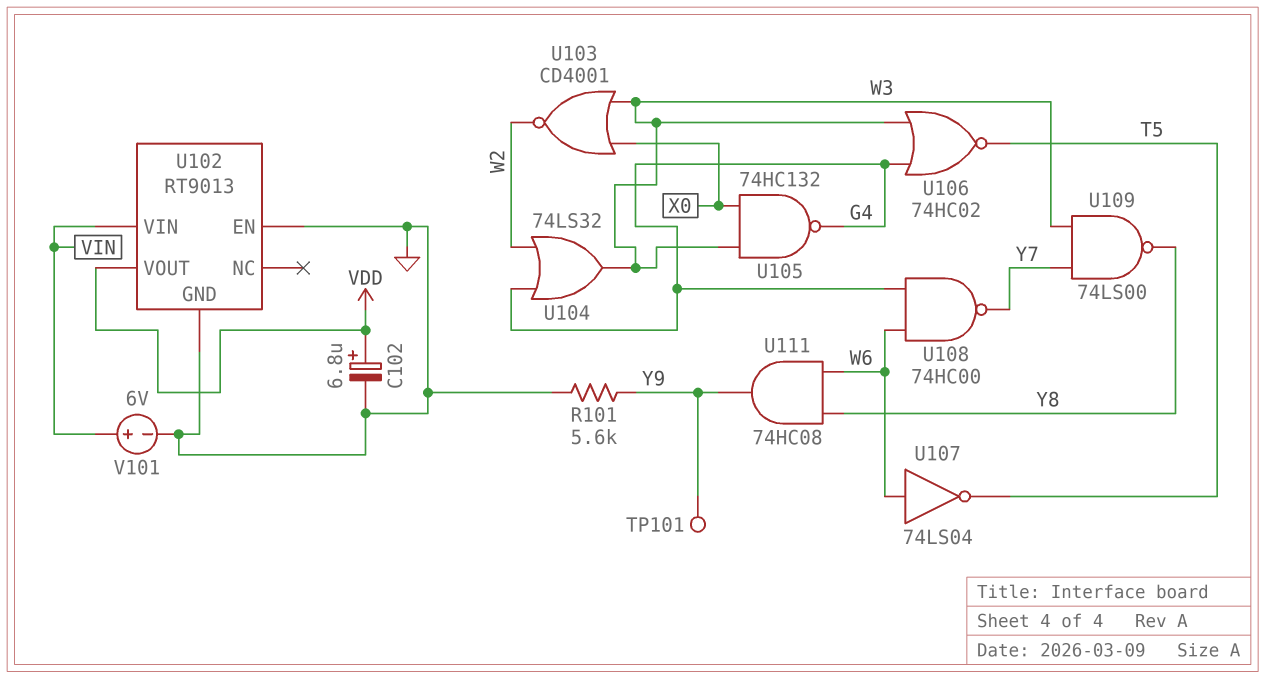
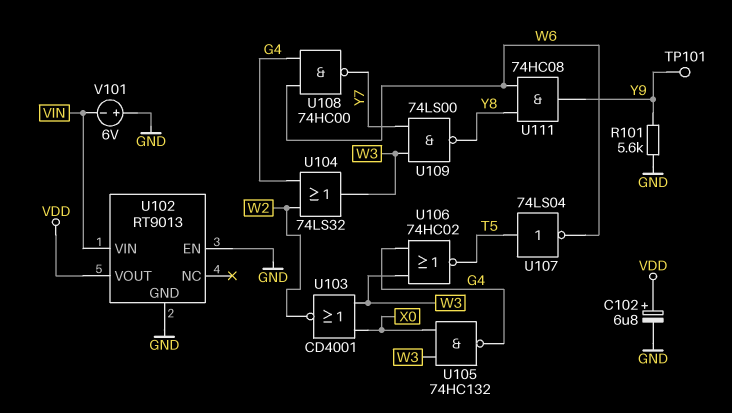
U107: NOT 74LS04 (in W6, out T5) -> NOT 74LS04 (in T5, out W6)
V101: 6V (plus VIN, minus GND) -> 6V (plus GND, minus VIN)

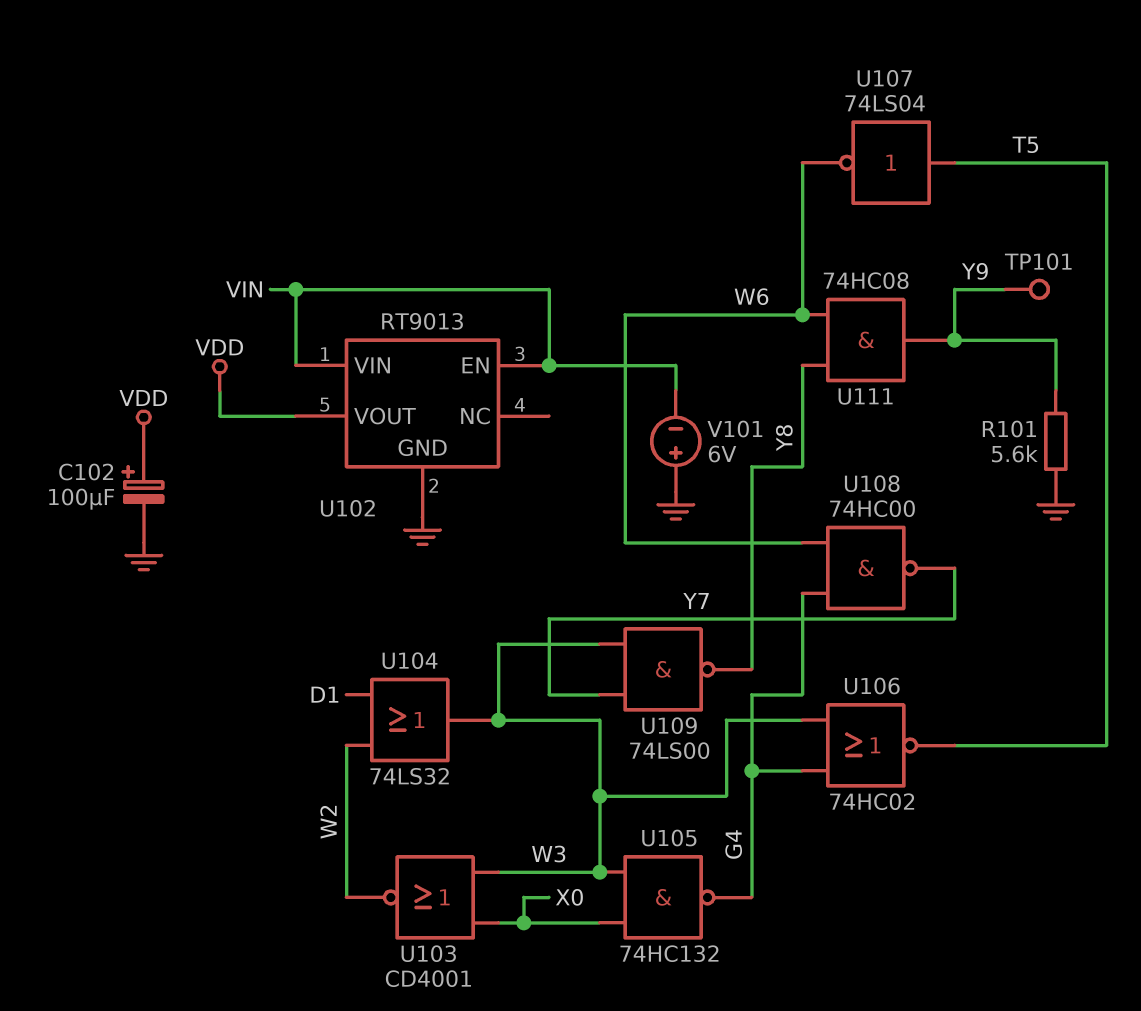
C102: 6.8uF (plus VDD, minus GND) -> 100uF (plus VDD, minus GND)
U102 pin EN: GND -> VIN
U104: OR 74LS32 (in G4, in W2, out W3) -> OR 74LS32 (in D1, in W2, out W3)

